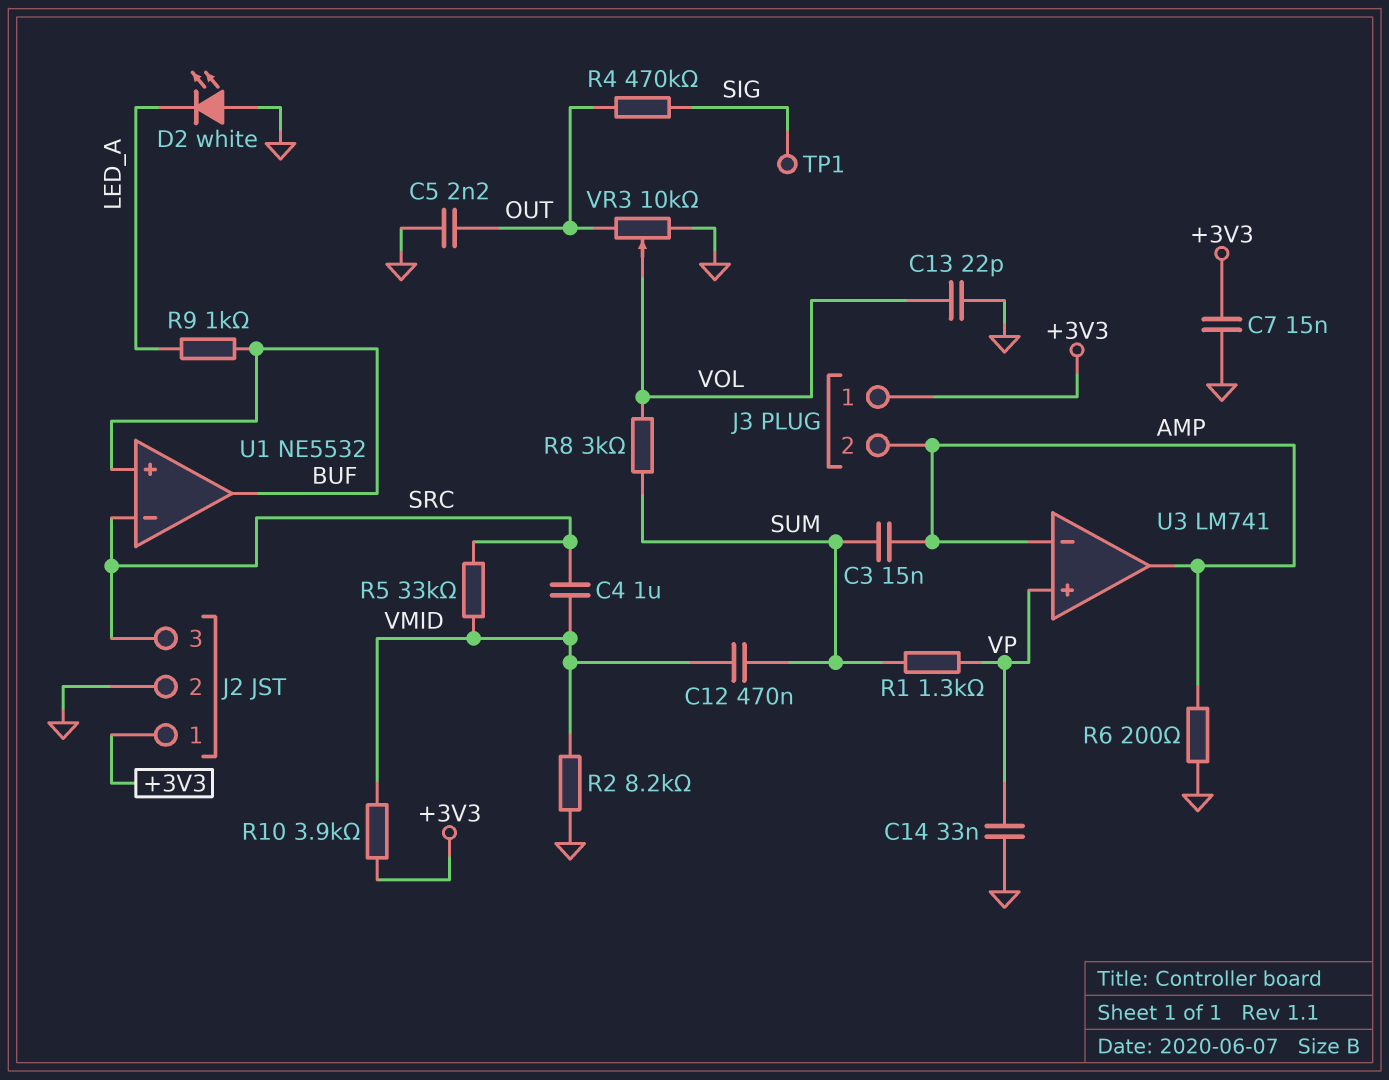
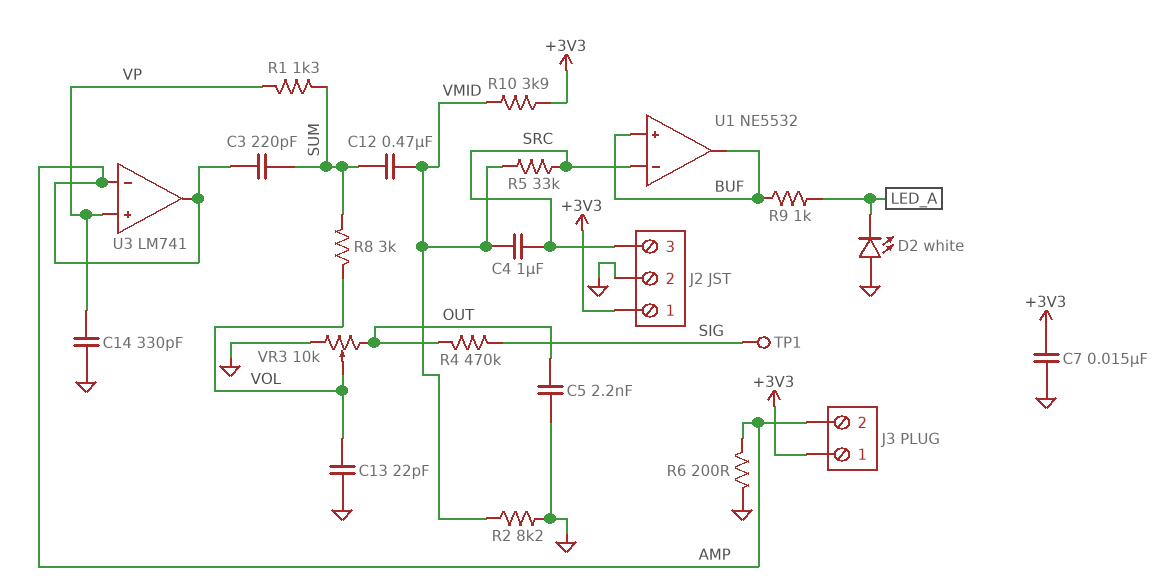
C3: 15nF (AMP, SUM) -> 220pF (AMP, SUM)
C14: 33nF (GND, VP) -> 330pF (GND, VP)

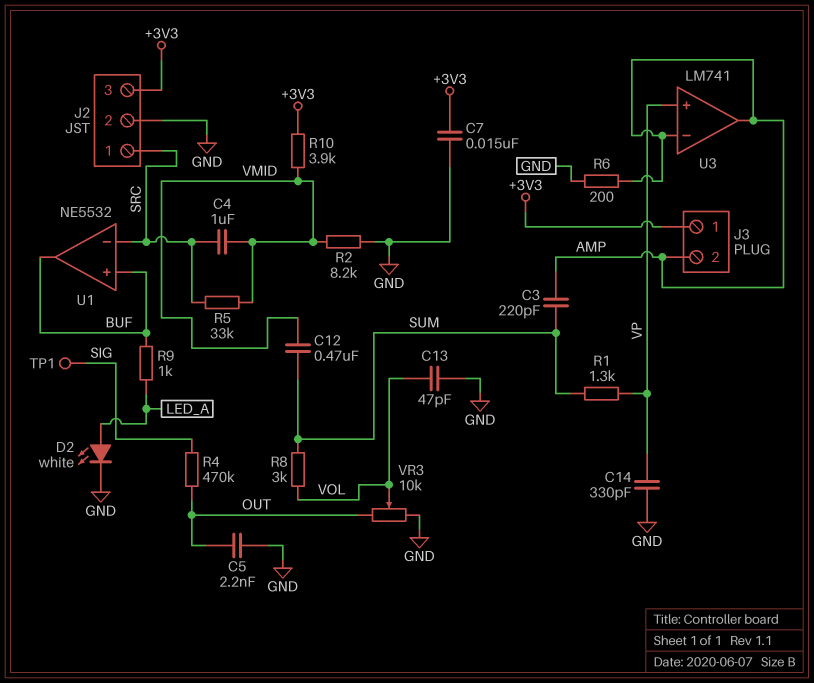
C13: 22pF (GND, VOL) -> 47pF (GND, VOL)
D2: LED white (A GND, K LED_A) -> LED white (A LED_A, K GND)
J2 pin 1: +3V3 -> SRC
J2 pin 3: SRC -> +3V3

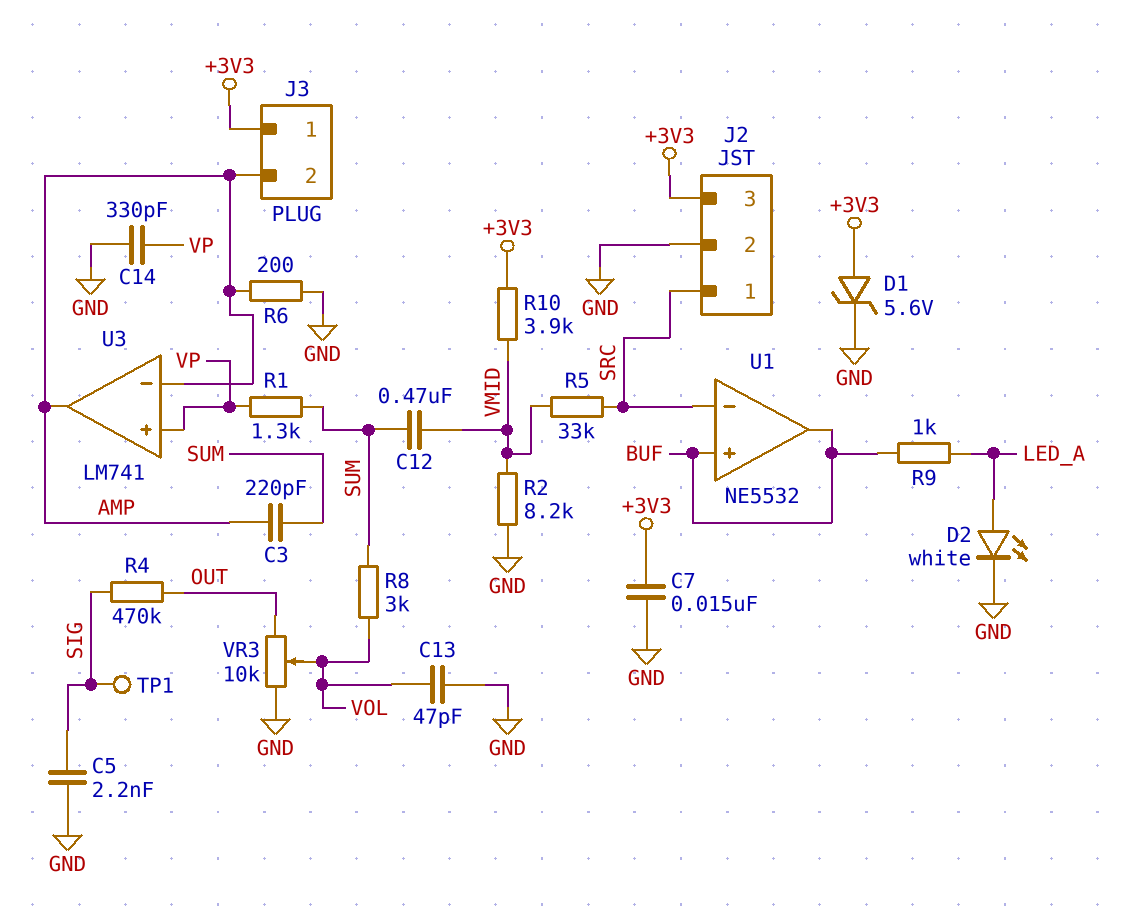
C4: 1uF (SRC, VMID) -> none
C5: 2.2nF (GND, OUT) -> 2.2nF (GND, SIG)
D1: none -> zener 5.6V (A +3V3, K GND)

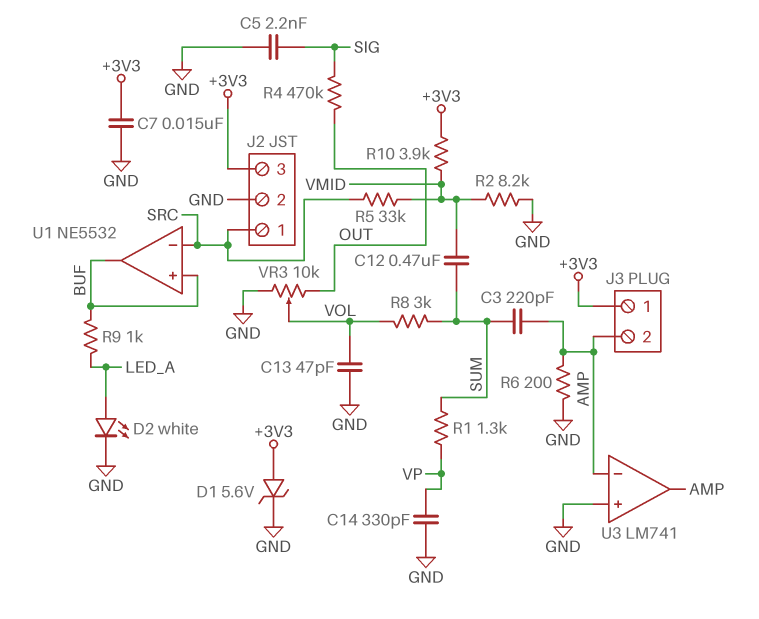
TP1: test point (SIG) -> none
U3 pin in+: VP -> GND

